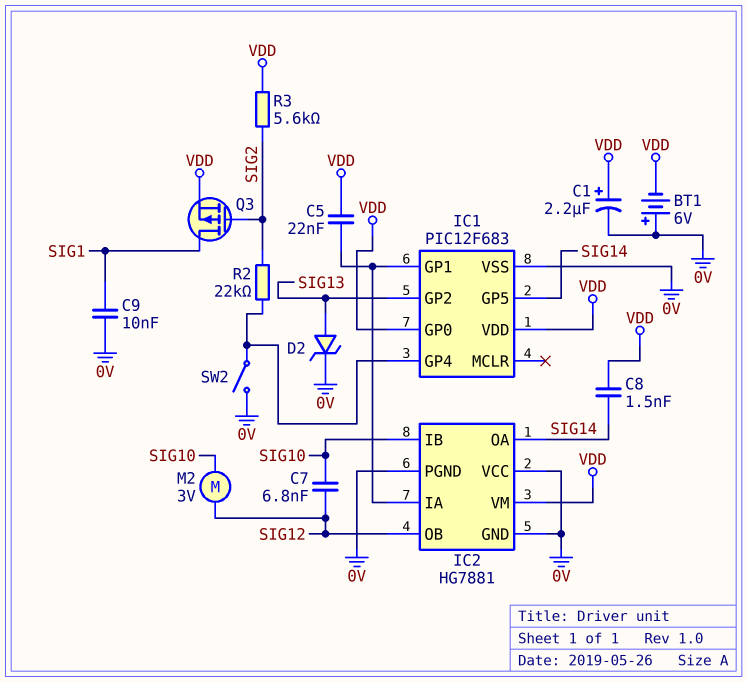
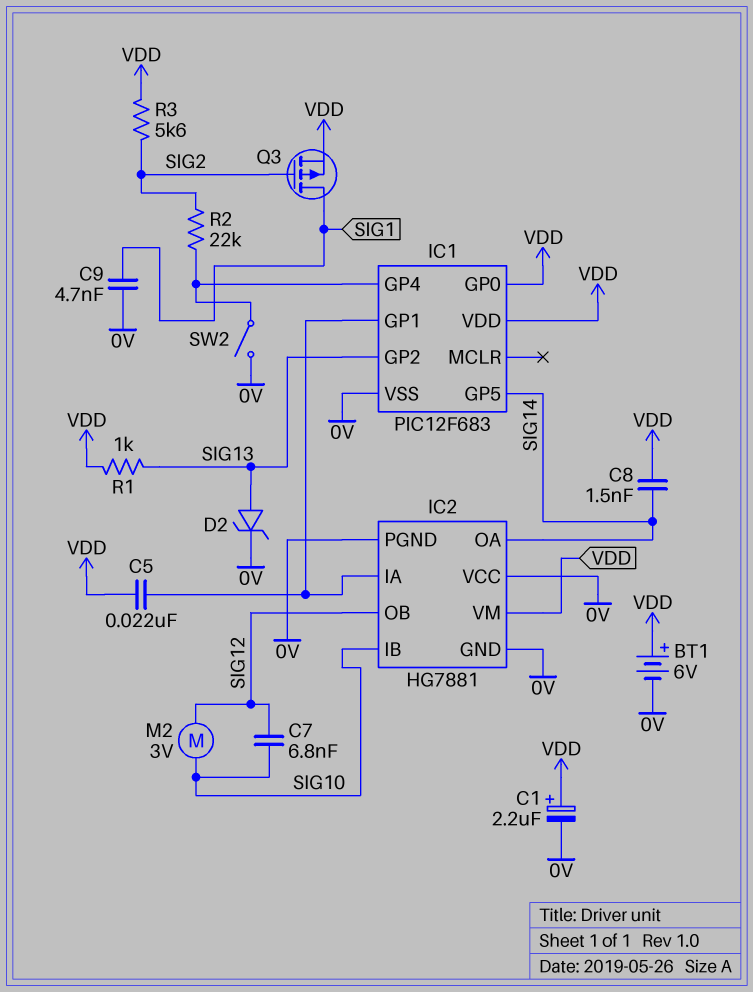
BT1: 6V (plus 0V, minus VDD) -> 6V (plus VDD, minus 0V)
C9: 10nF (0V, SIG1) -> 4.7nF (0V, SIG1)
R1: none -> 1k (SIG13, VDD)

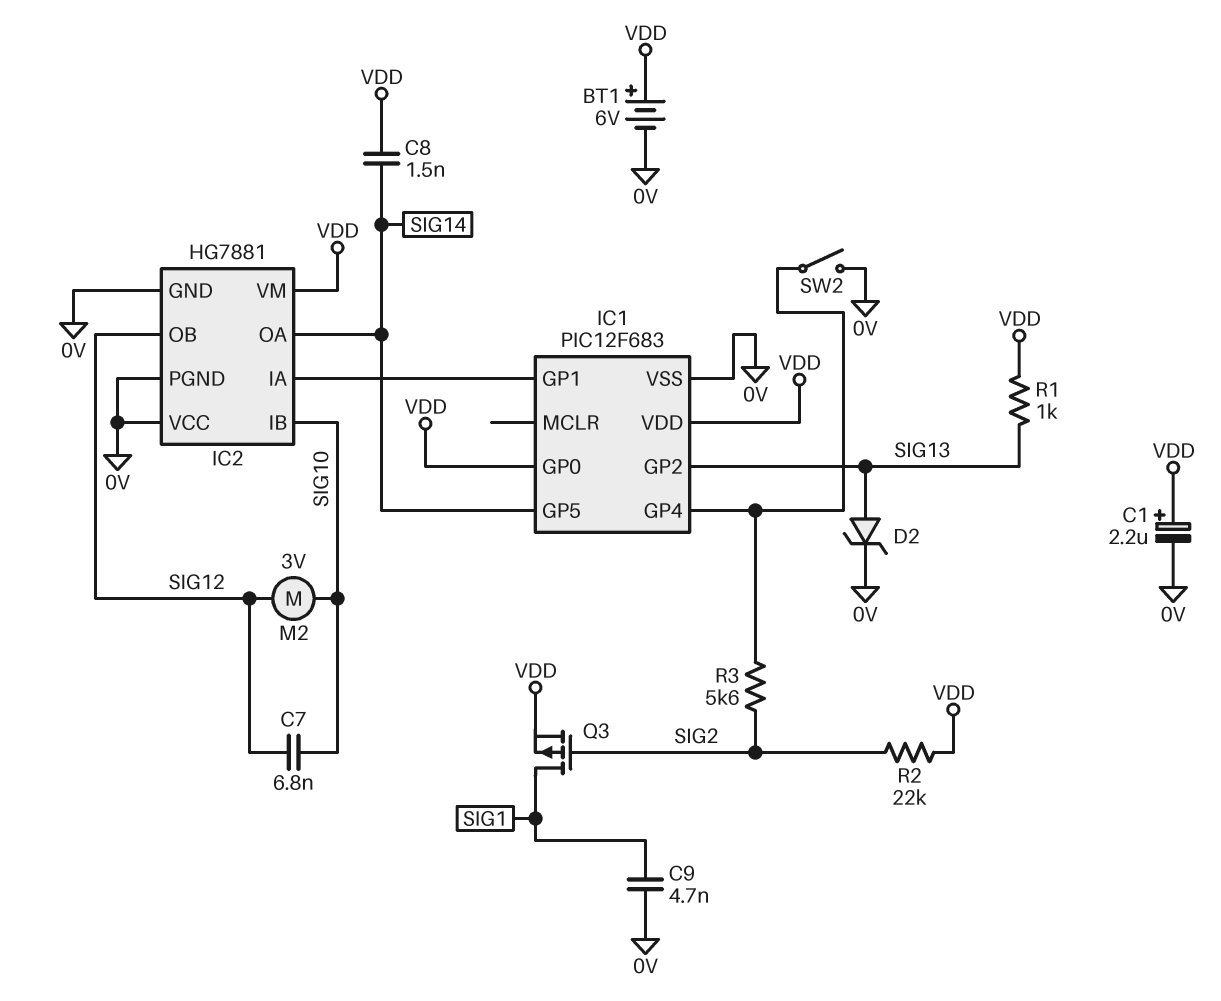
C5: 22nF (IC1/GP1, VDD) -> none
R2: 22k (IC1/GP4, SIG2) -> 22k (SIG2, VDD)
R3: 5.6k (SIG2, VDD) -> 5.6k (IC1/GP4, SIG2)

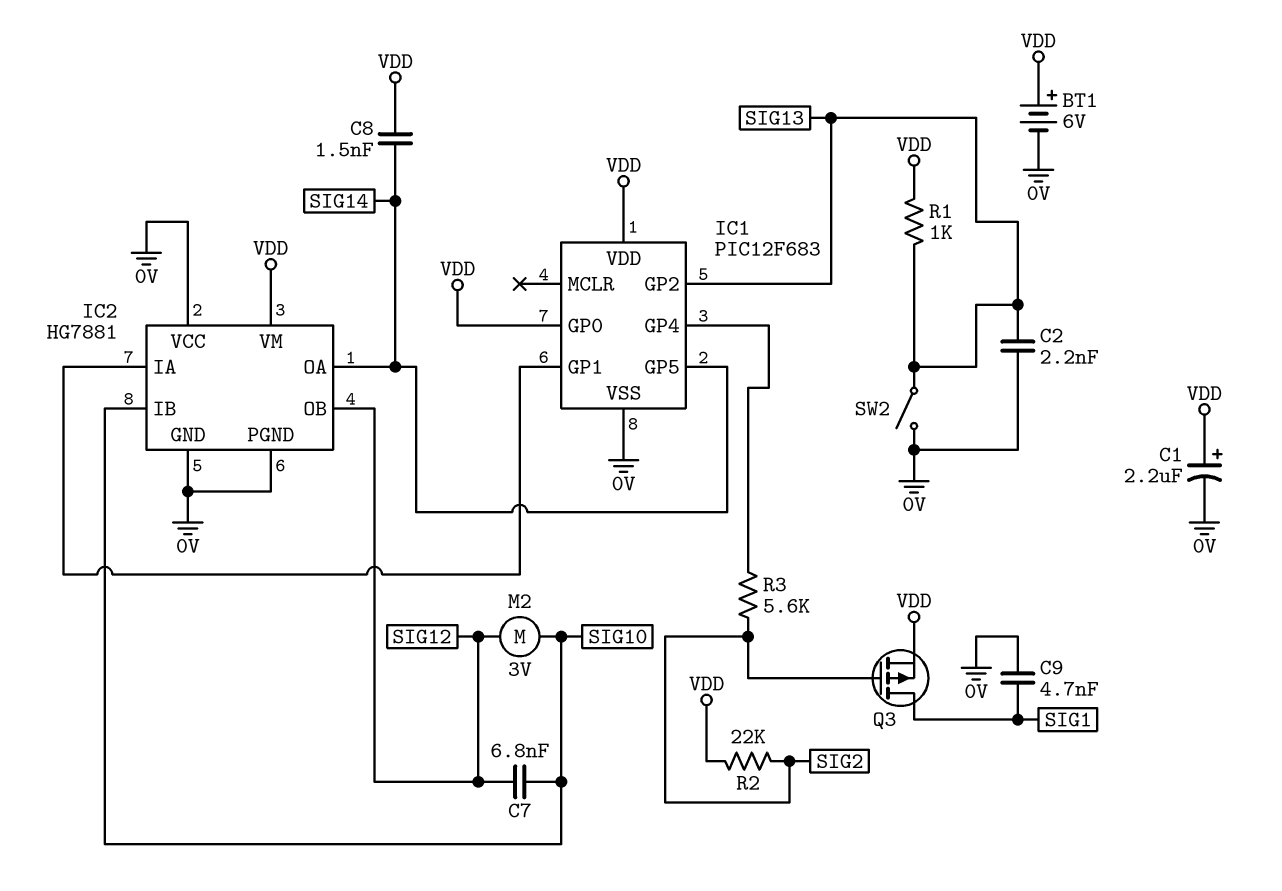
C2: none -> 2.2nF (0V, SIG13)
D2: zener (A SIG13, K 0V) -> none
SW2: switch (0V, IC1/GP4) -> switch (0V, SIG13)

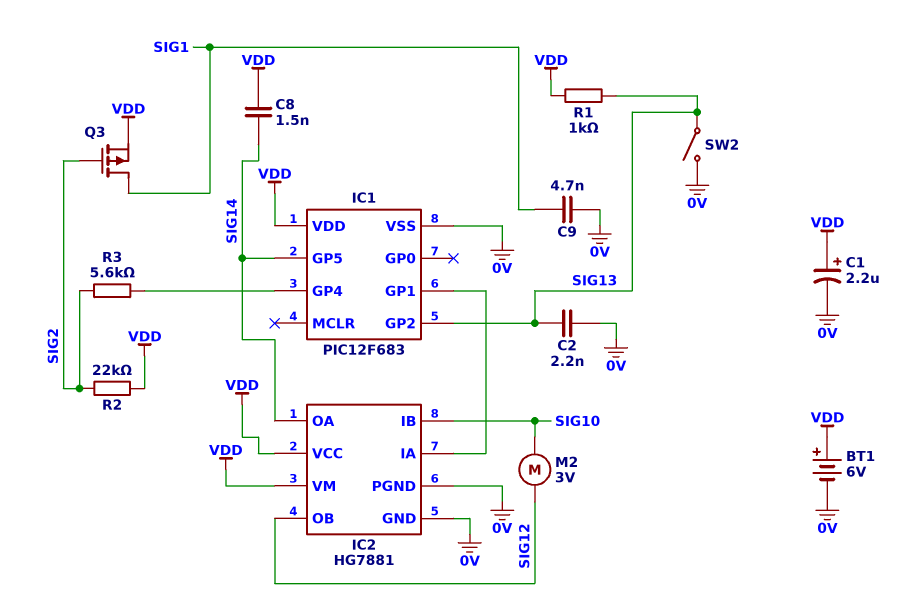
C7: 6.8nF (SIG10, SIG12) -> none
IC1 pin GP0: VDD -> none
IC2 pin VCC: 0V -> VDD

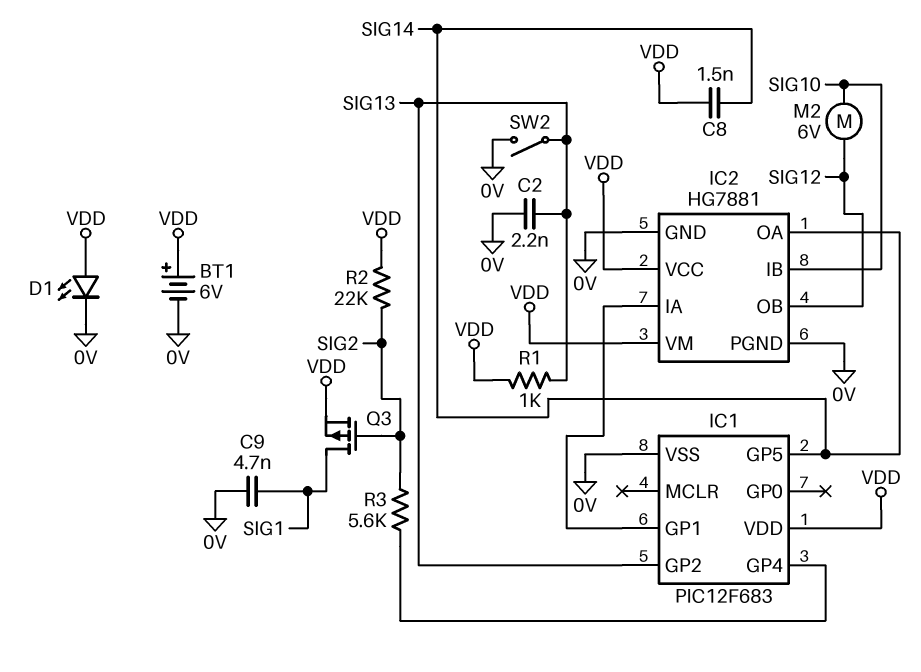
C1: 2.2uF (plus VDD, minus 0V) -> none
D1: none -> LED (A VDD, K 0V)
M2: motor 3V (SIG10, SIG12) -> motor 6V (SIG10, SIG12)

